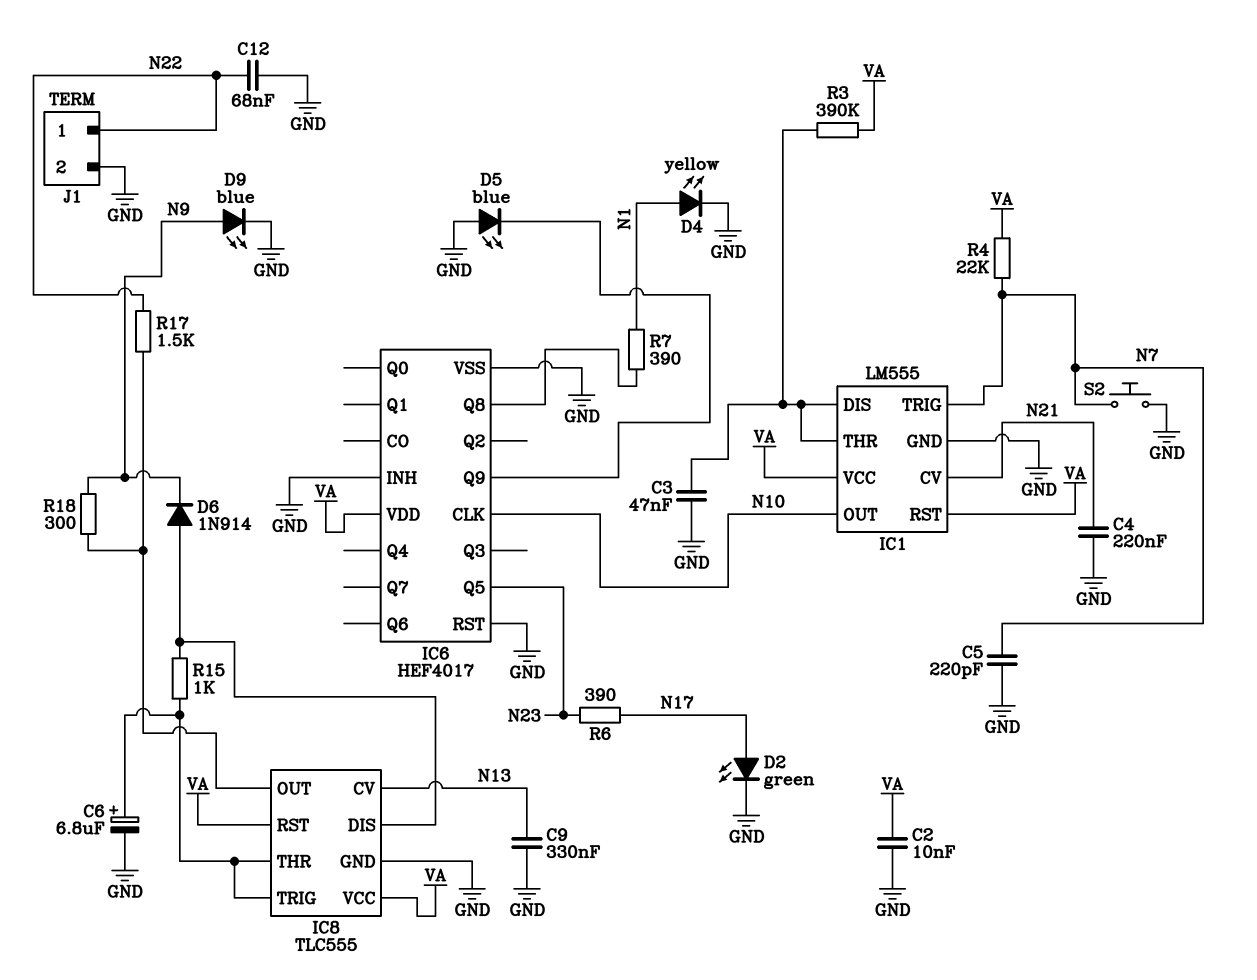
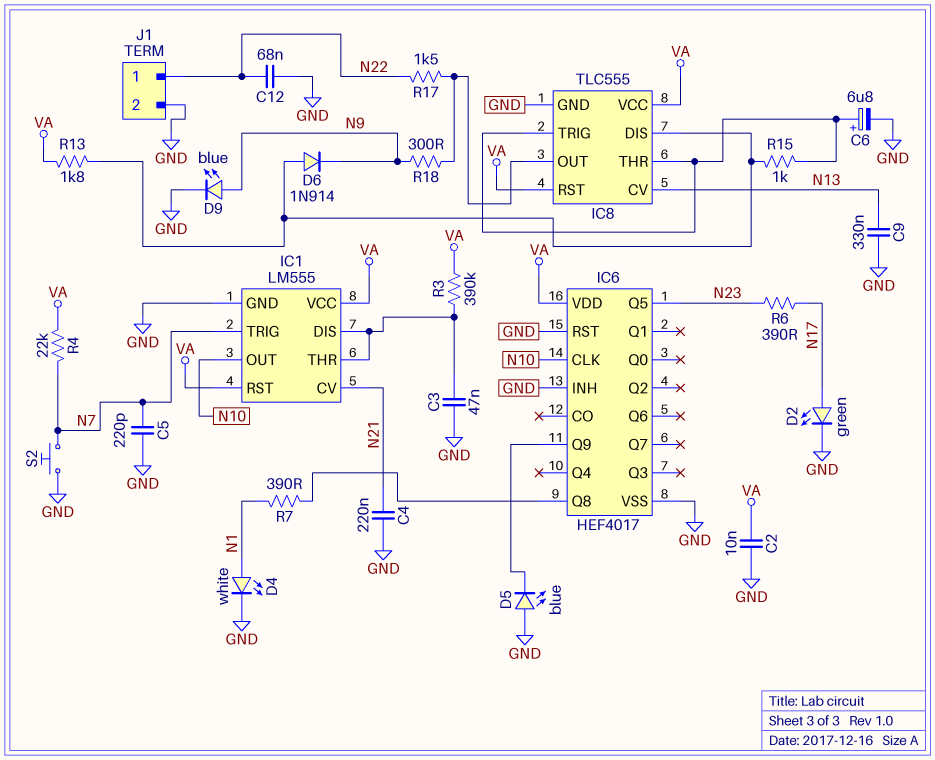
D4: LED yellow (A N1, K GND) -> LED white (A N1, K GND)
R13: none -> 1.8k (IC8/DIS, VA)

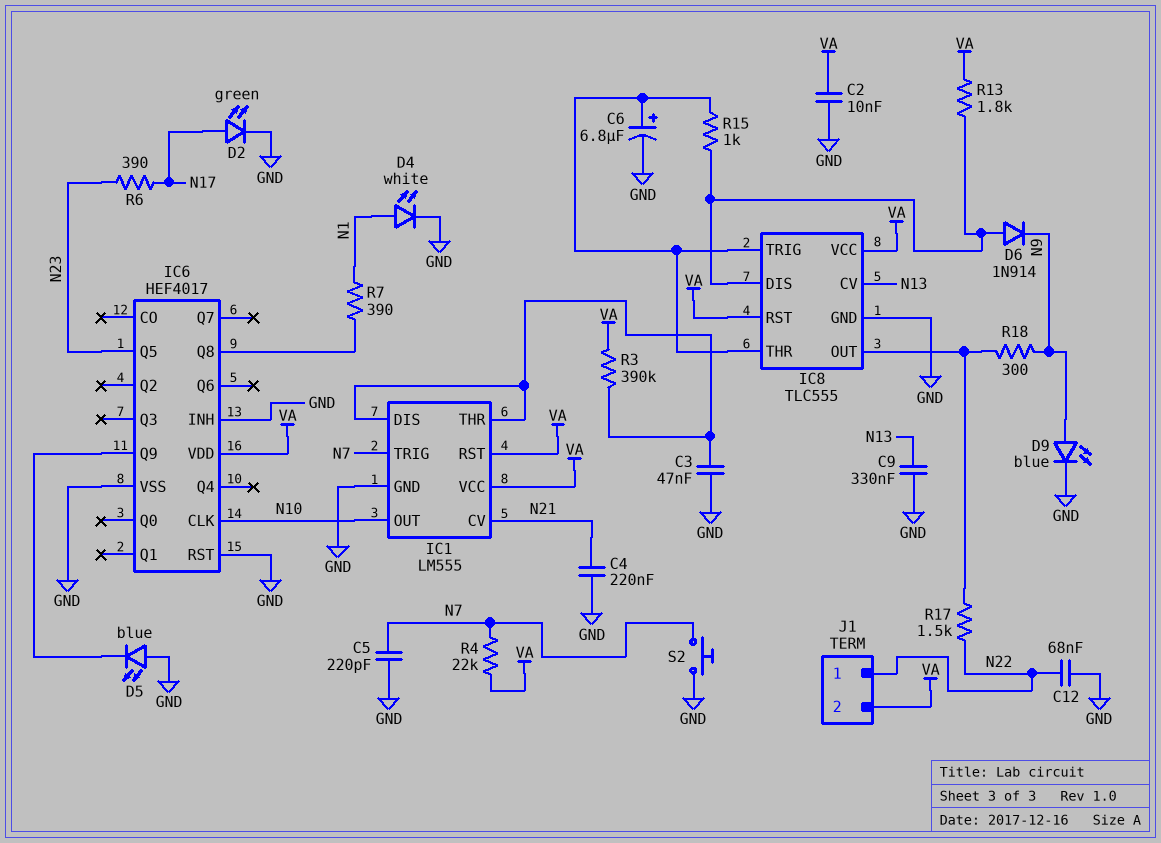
J1 pin 2: GND -> VA

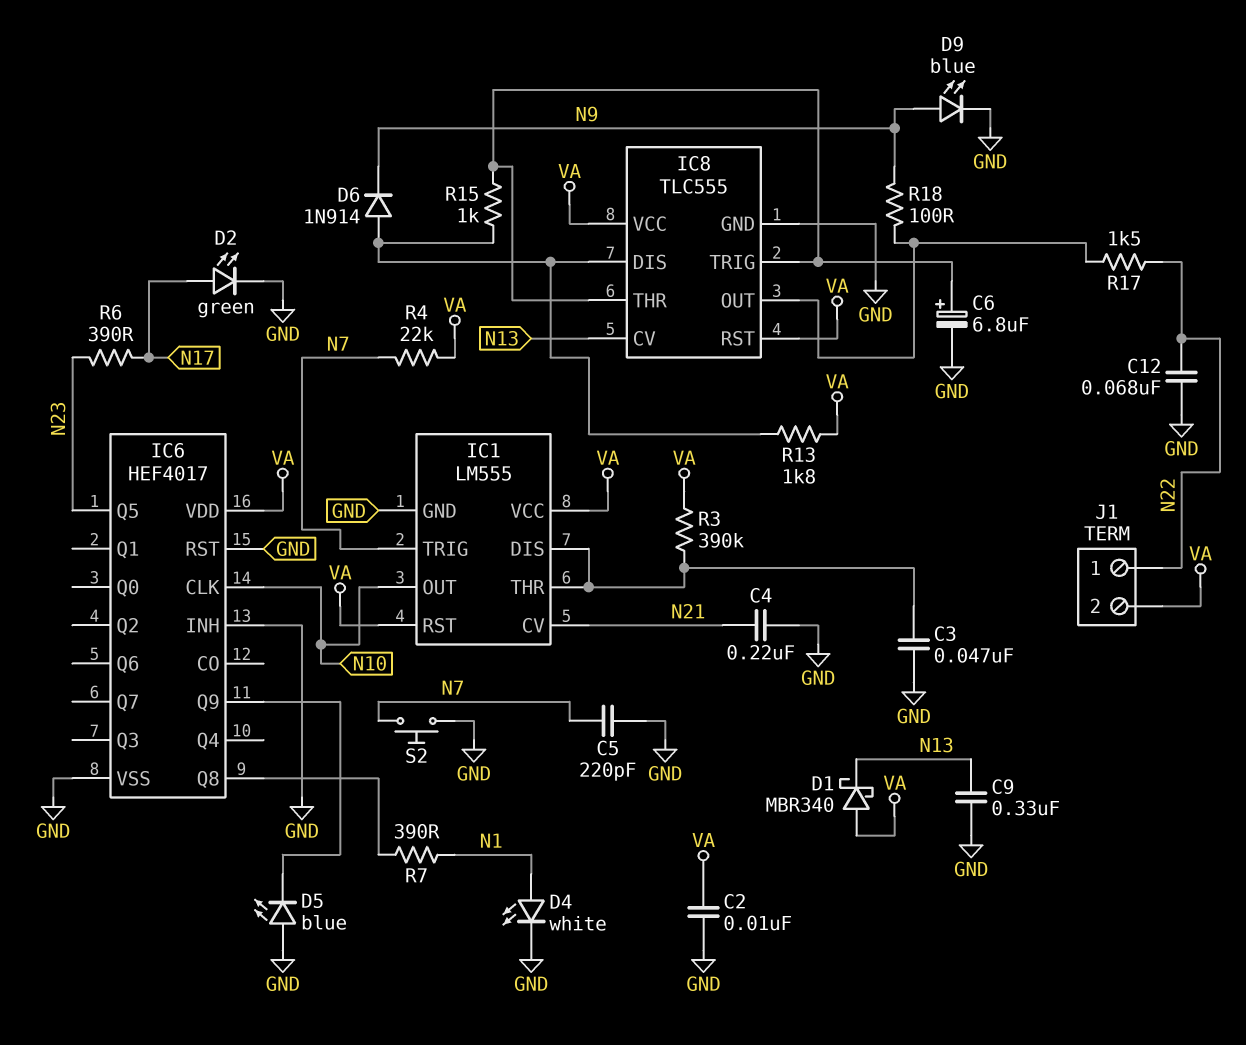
D1: none -> schottky MBR340 (A VA, K N13)
R18: 300 (IC8/OUT, N9) -> 100 (IC8/OUT, N9)

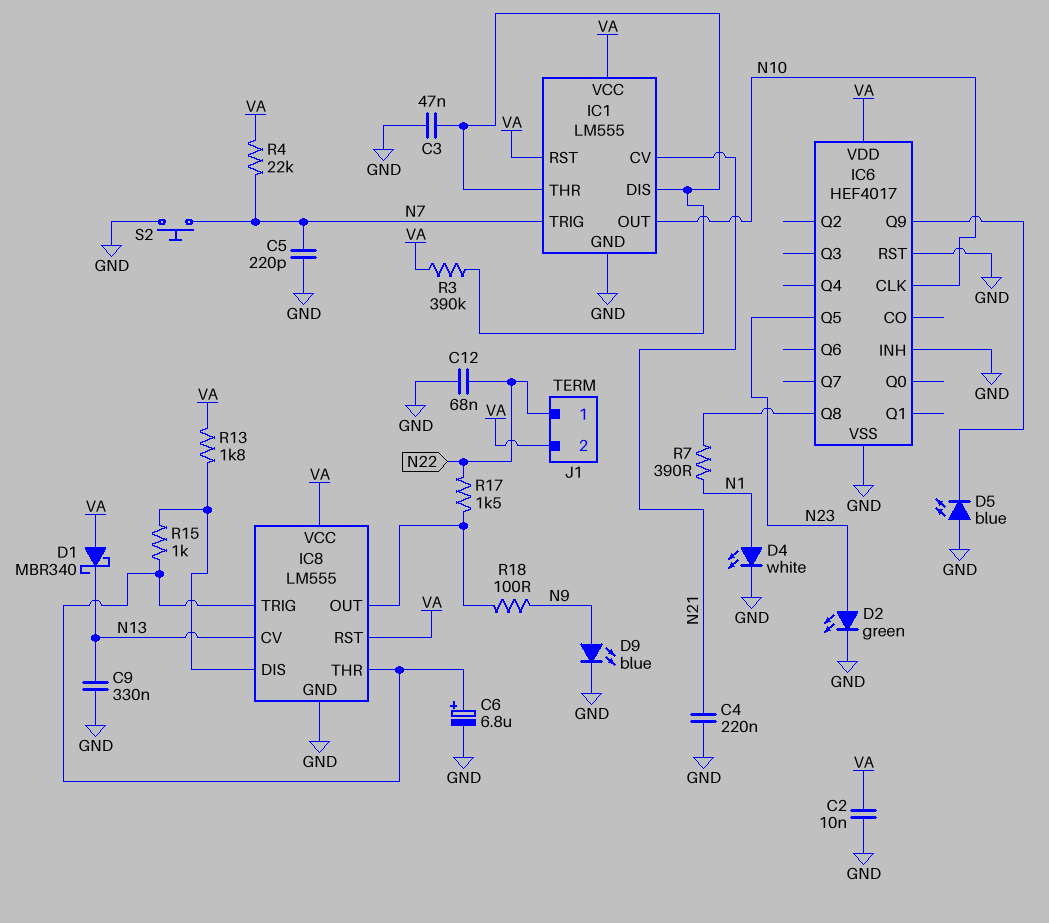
D2: LED green (A N17, K GND) -> LED green (A N23, K GND)
D6: diode 1N914 (A IC8/DIS, K N9) -> none
IC8: TLC555 -> LM555
R6: 390 (N17, N23) -> none

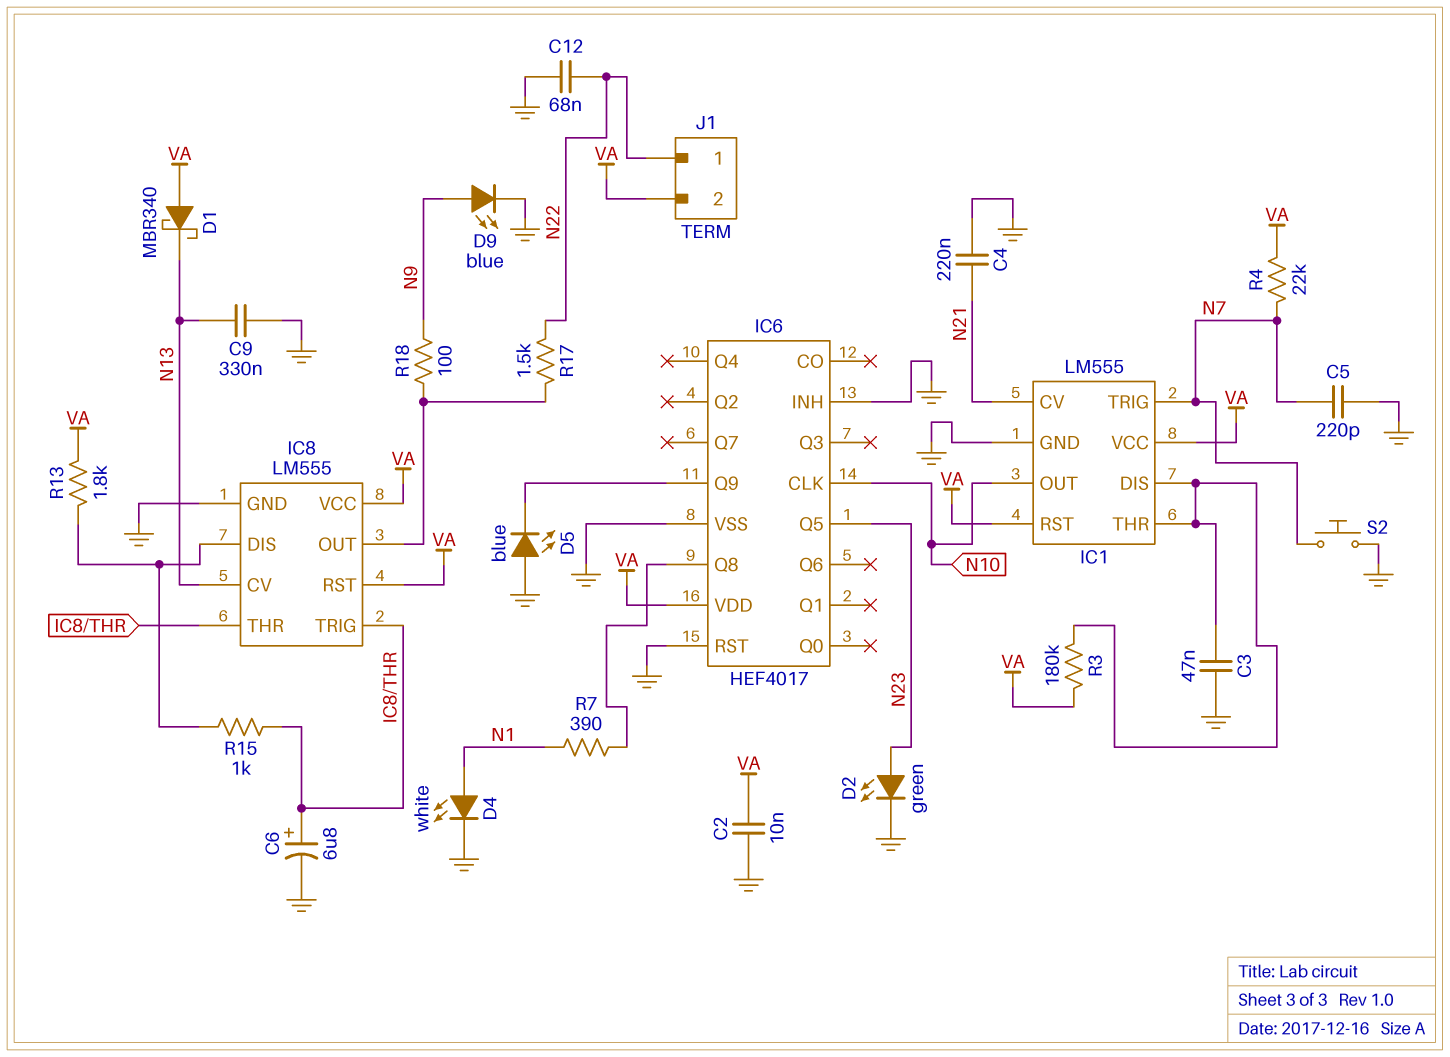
R3: 390k (IC1/DIS, VA) -> 180k (IC1/DIS, VA)

